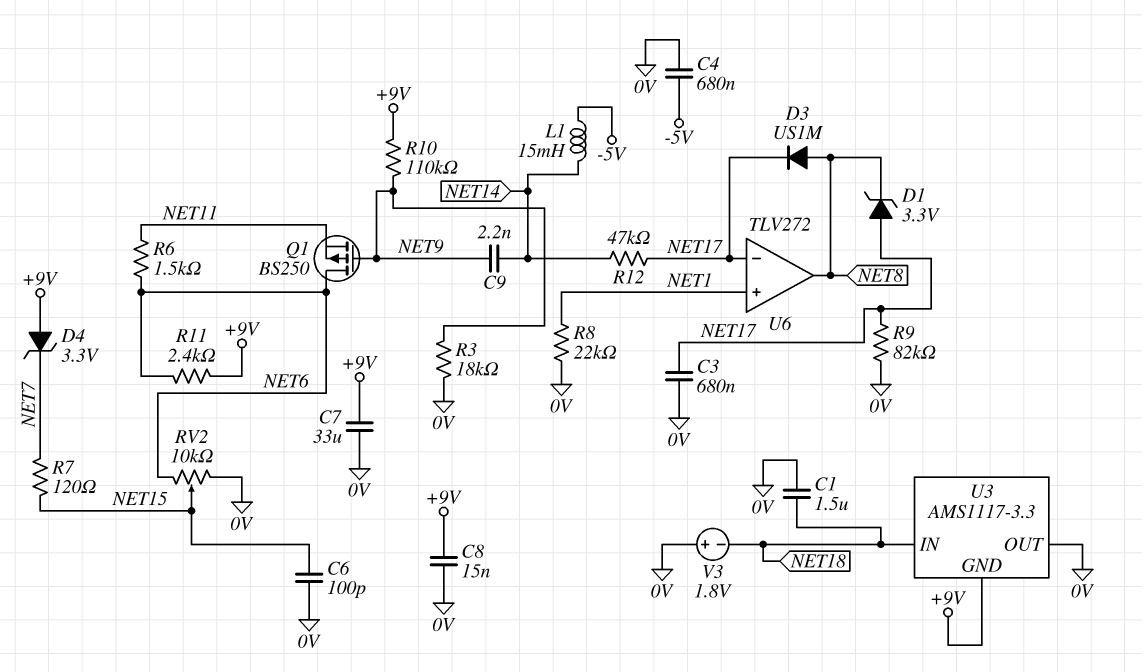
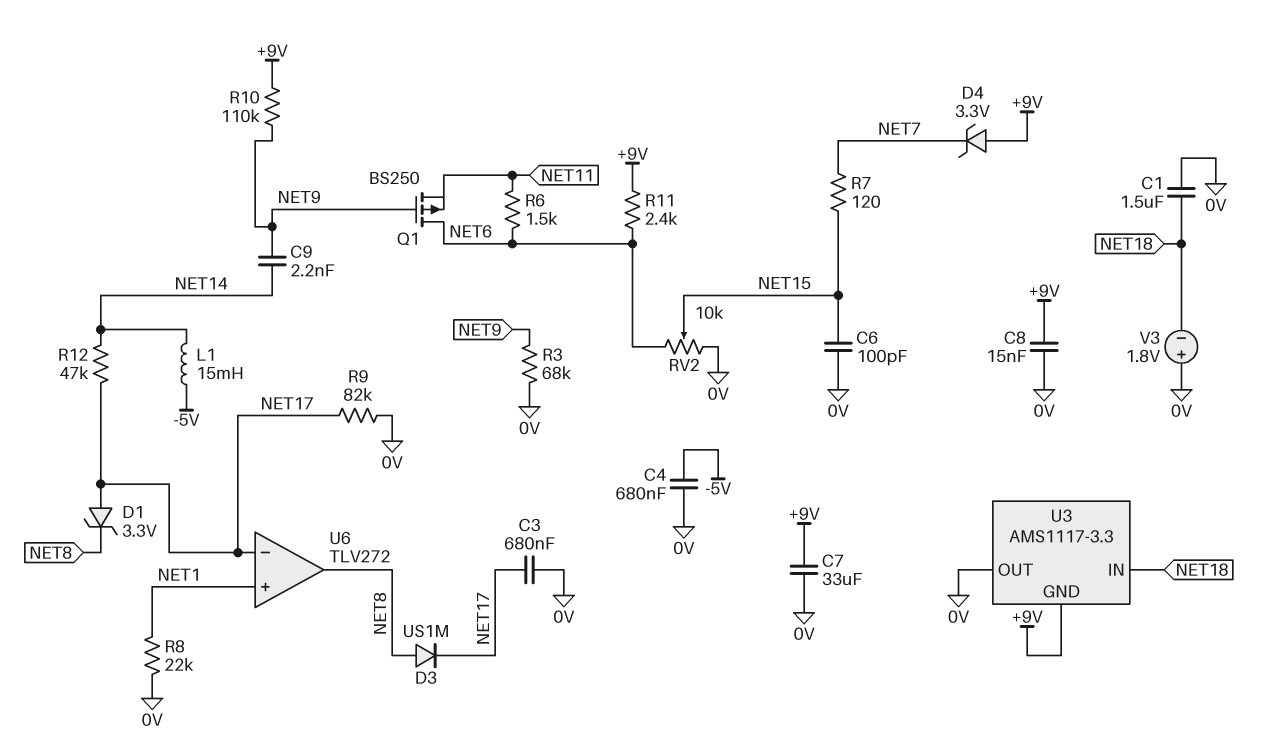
R3: 18k (0V, NET9) -> 68k (0V, NET9)

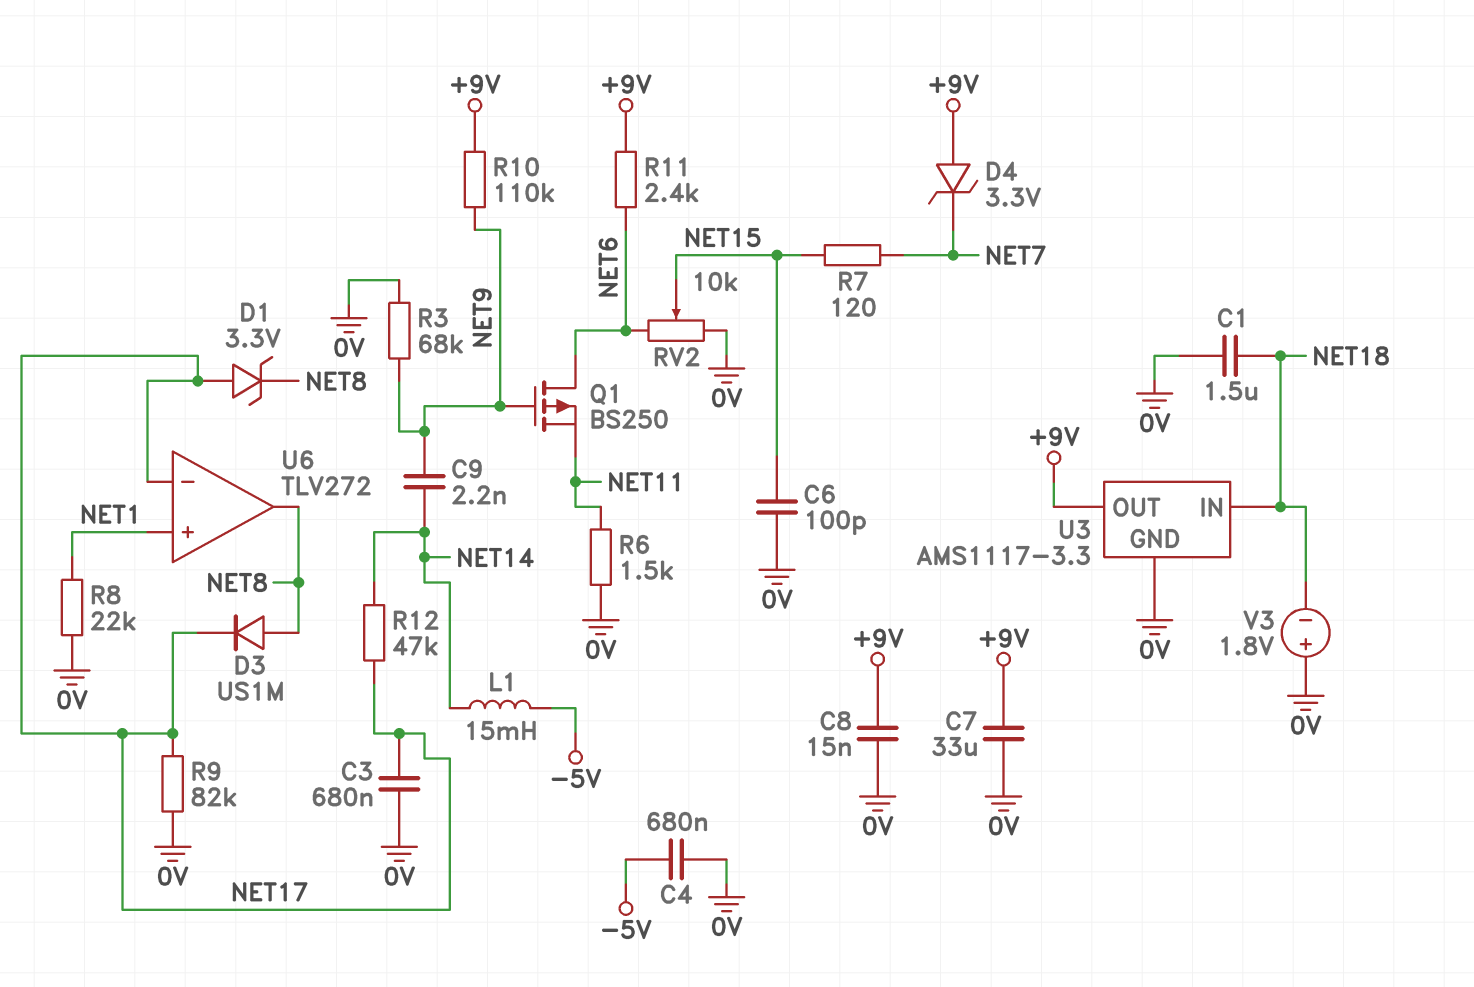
R6: 1.5k (NET6, NET11) -> 1.5k (0V, NET11)
U3 pin GND: +9V -> 0V
U3 pin OUT: 0V -> +9V

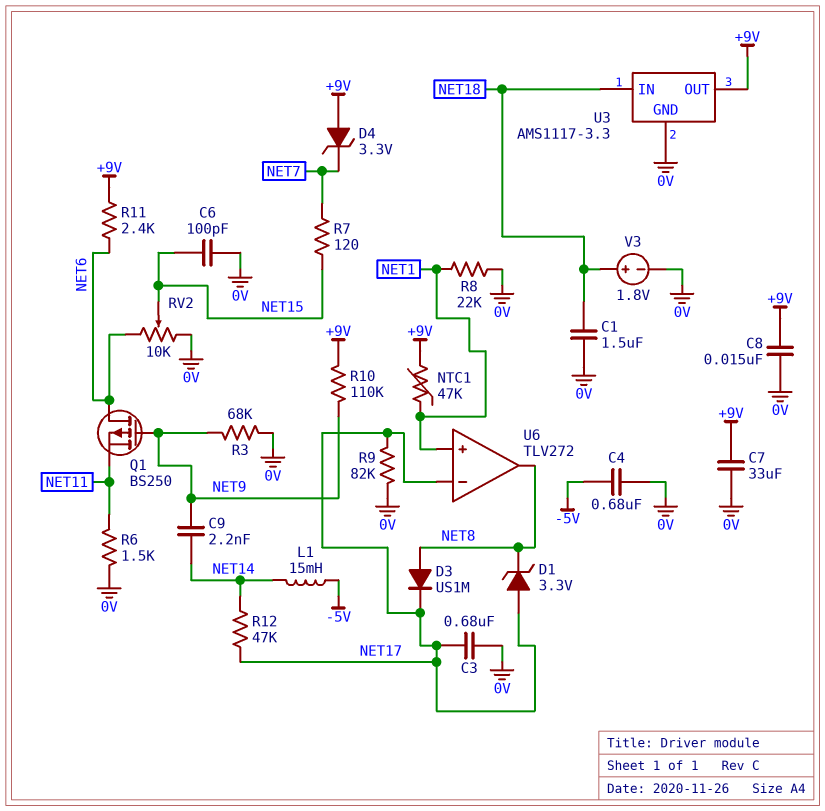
NTC1: none -> 47k (+9V, NET1)
V3: 1.8V (plus 0V, minus NET18) -> 1.8V (plus NET18, minus 0V)

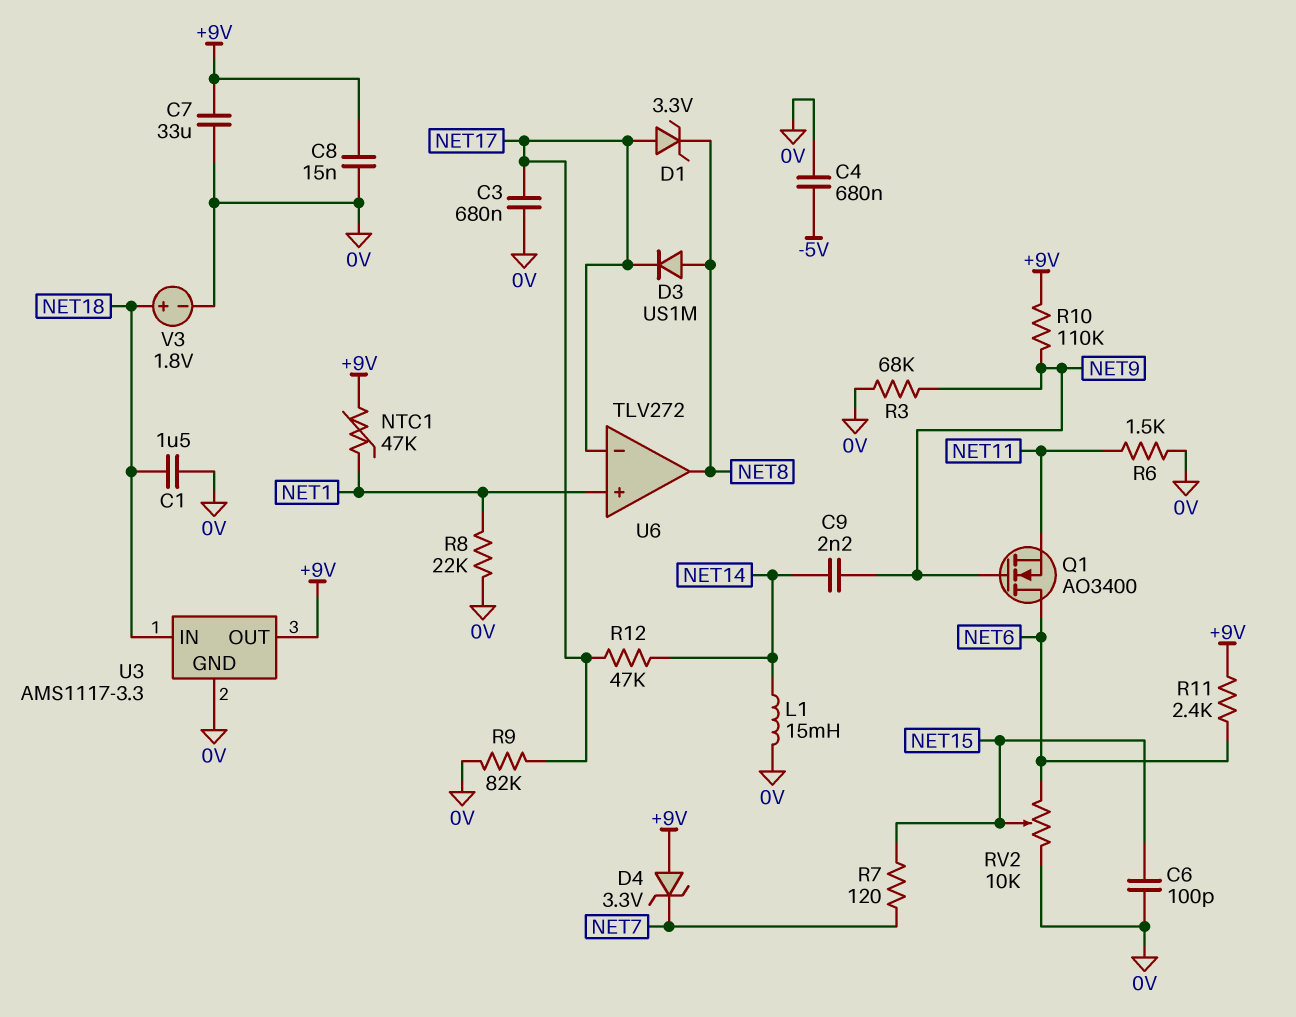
L1: 15mH (-5V, NET14) -> 15mH (0V, NET14)
Q1: PMOS BS250 (G NET9, D NET6, S NET11) -> NMOS AO3400 (G NET9, D NET6, S NET11)

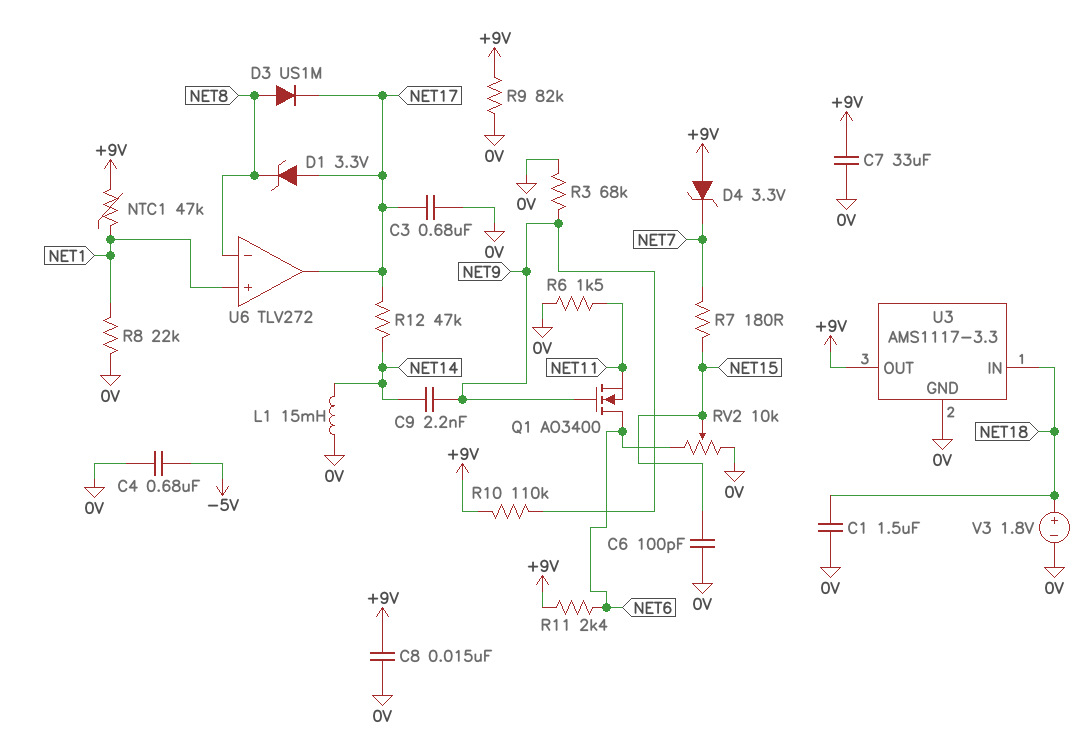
R7: 120 (NET7, NET15) -> 180 (NET7, NET15)
R9: 82k (0V, NET17) -> 82k (+9V, 0V)
U6 pin in-: NET17 -> NET8
U6 pin out: NET8 -> NET17

